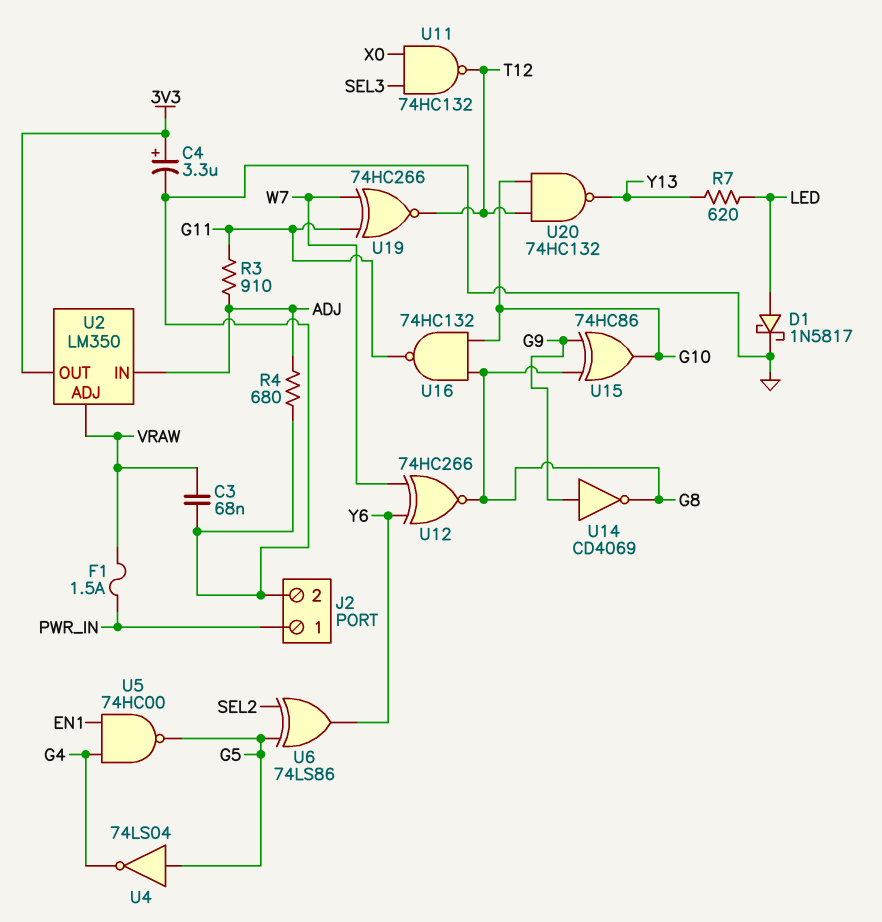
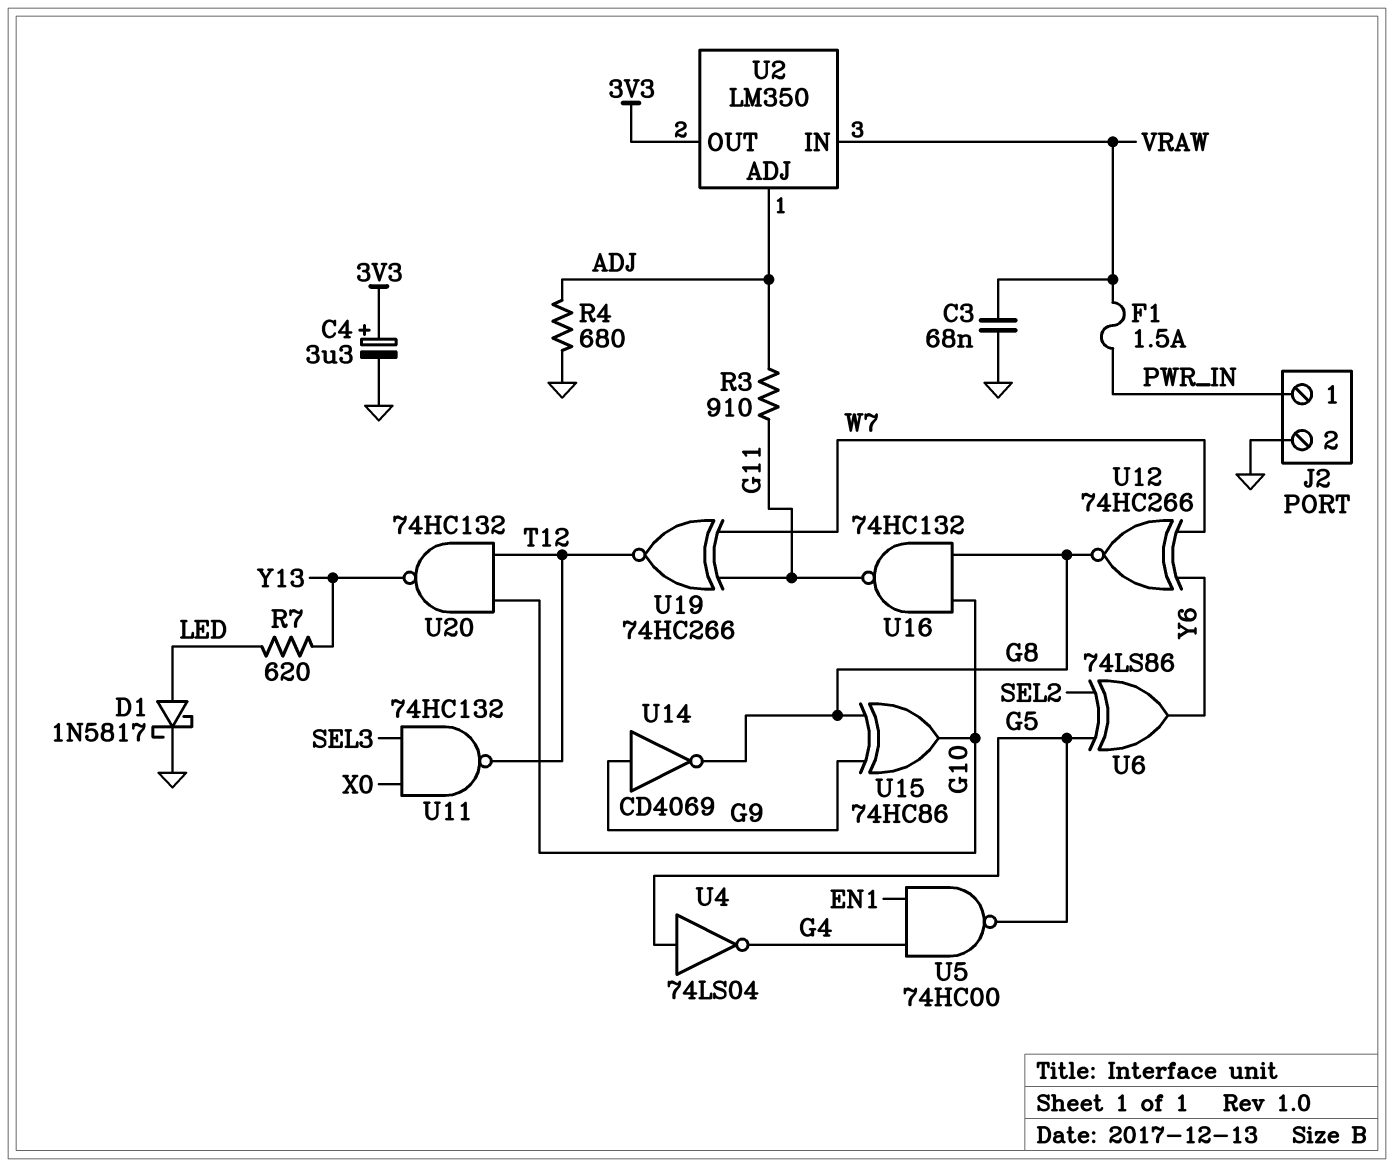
U2 pin ADJ: VRAW -> ADJ
U2 pin IN: ADJ -> VRAW

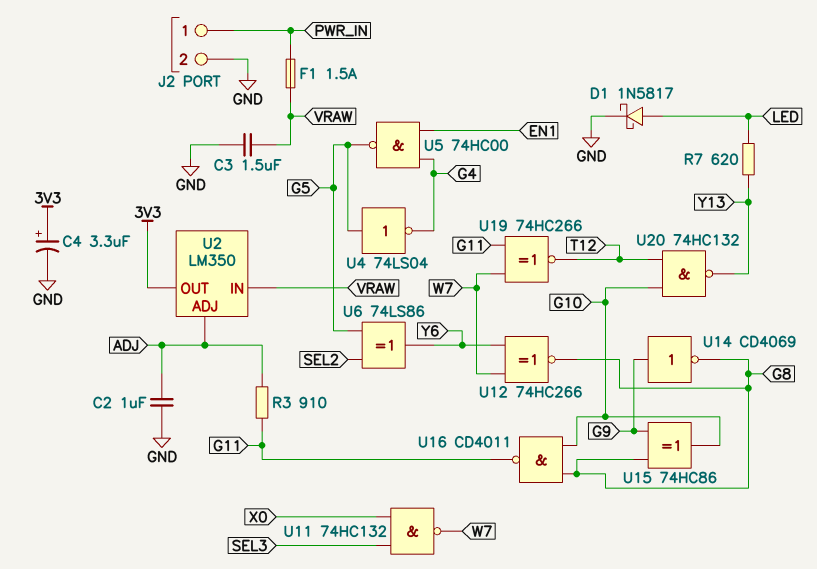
C2: none -> 1uF (ADJ, GND)
C3: 68nF (GND, VRAW) -> 1.5uF (GND, VRAW)
R4: 680 (ADJ, GND) -> none
U11: NAND 74HC132 (in SEL3, in X0, out T12) -> NAND 74HC132 (in SEL3, in X0, out W7)
U16: NAND 74HC132 (in G8, in G10, out G11) -> NAND CD4011 (in G8, in G10, out G11)

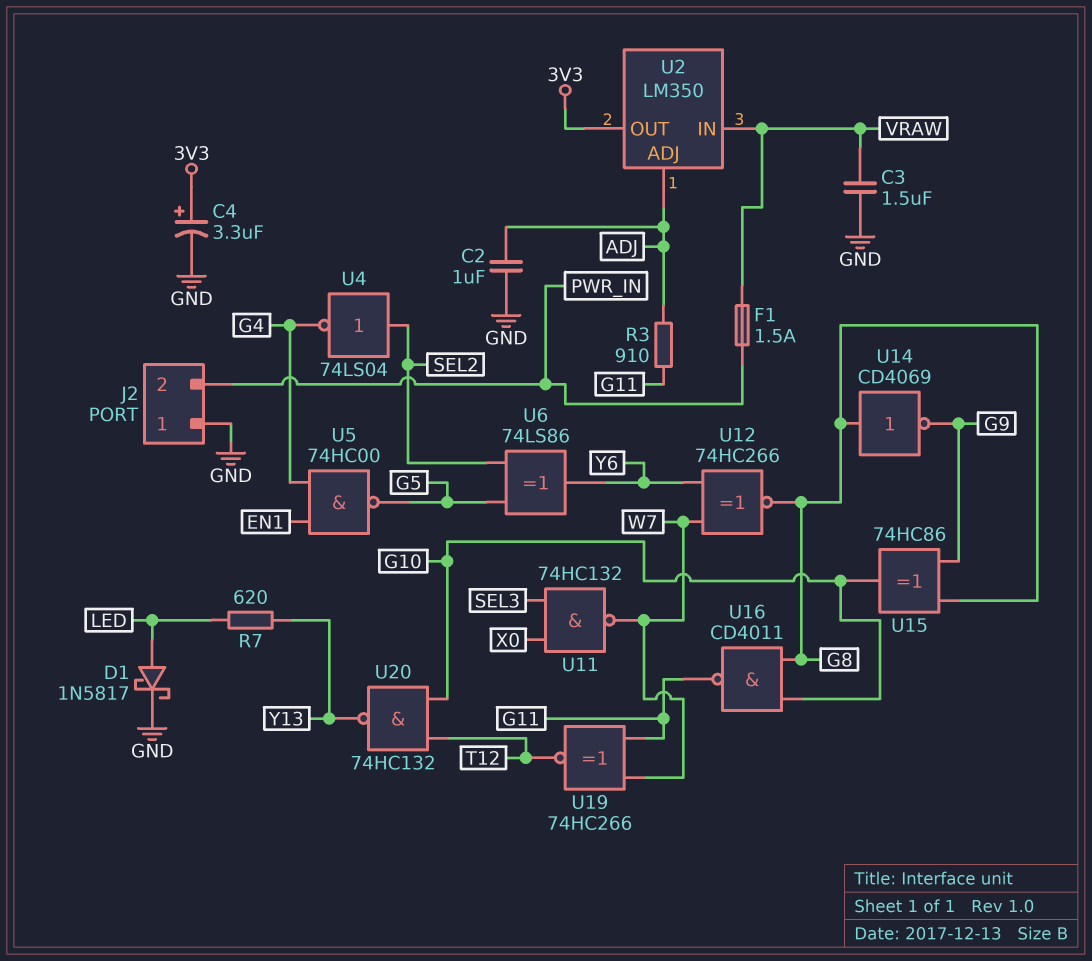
J2 pin 1: PWR_IN -> GND
J2 pin 2: GND -> PWR_IN
U4: NOT 74LS04 (in G5, out G4) -> NOT 74LS04 (in SEL2, out G4)
U14: NOT CD4069 (in G9, out G8) -> NOT CD4069 (in G8, out G9)

